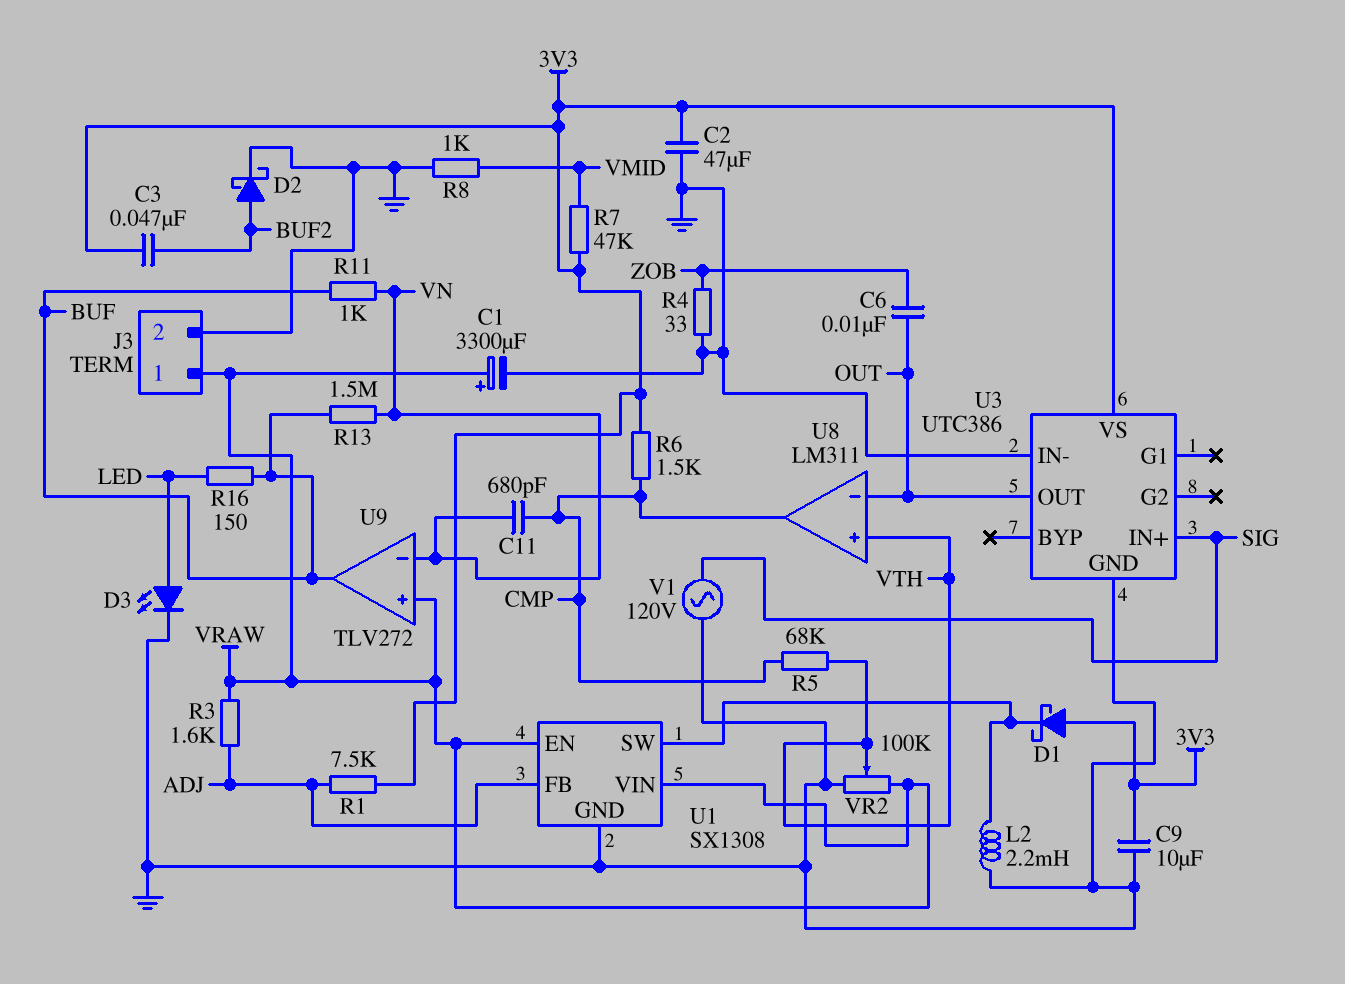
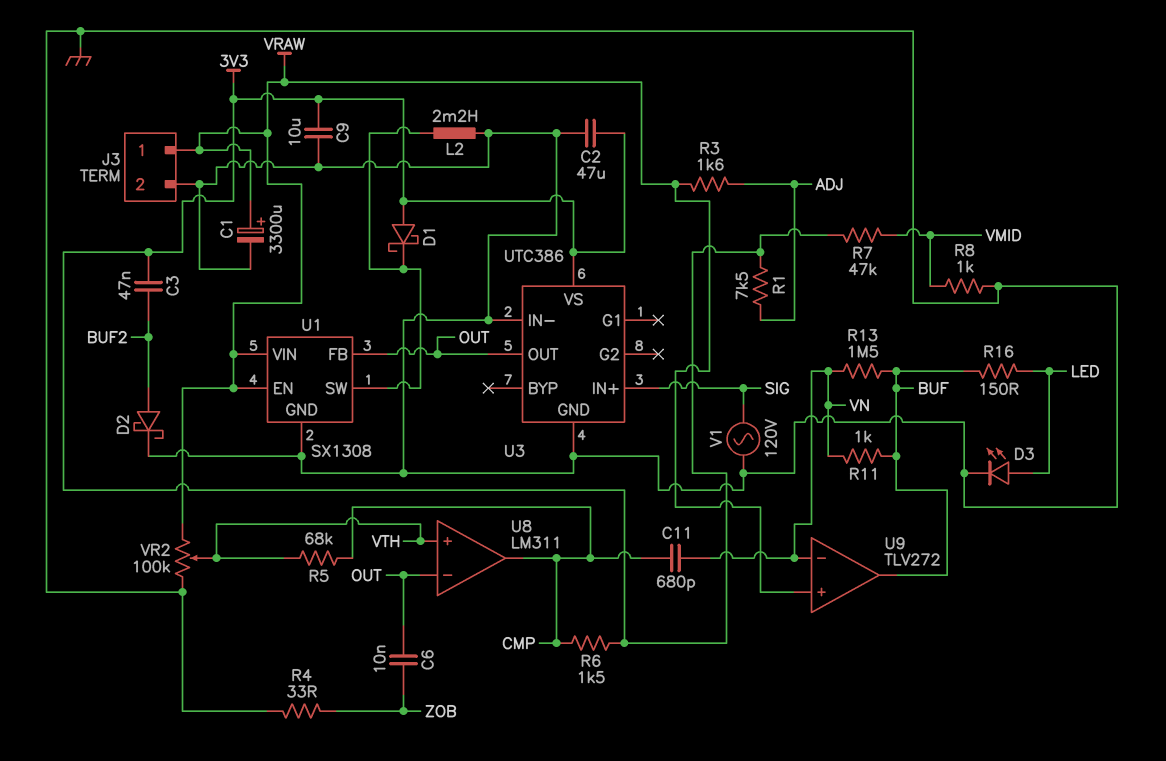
U1 pin FB: ADJ -> OUT

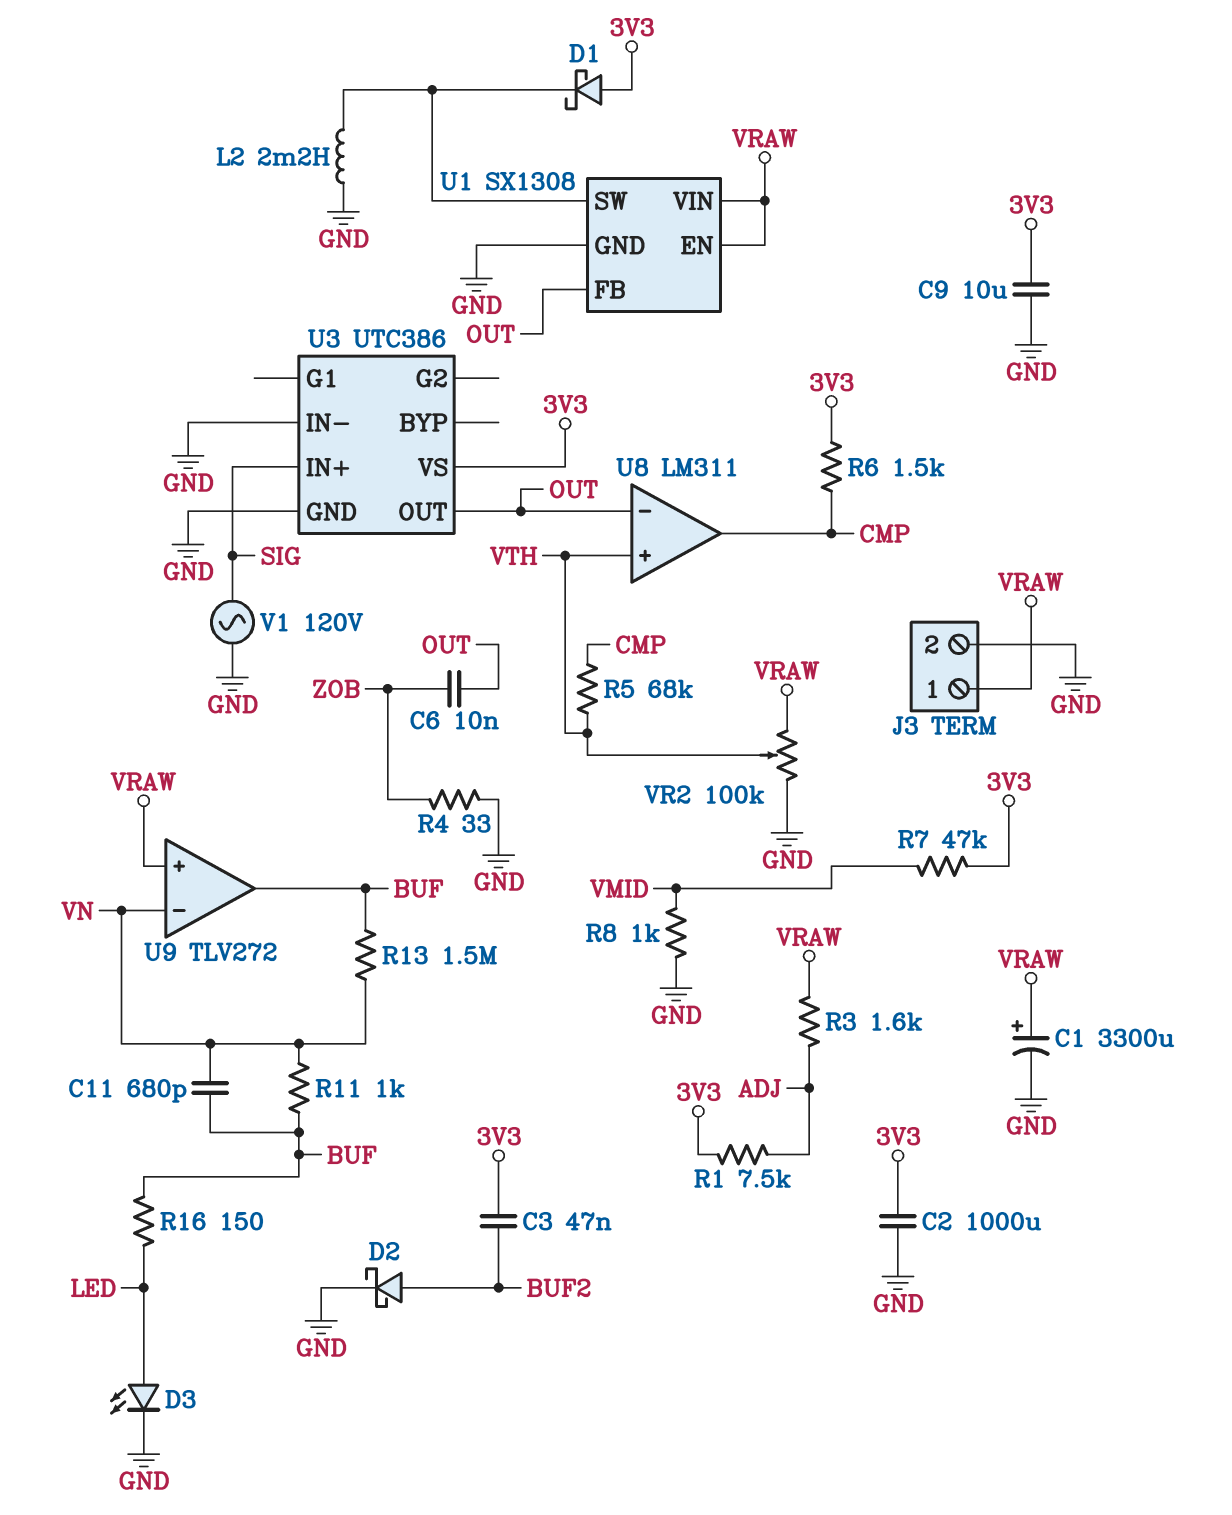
C2: 47uF (3V3, GND) -> 1000uF (3V3, GND)
C11: 680pF (CMP, VN) -> 680pF (BUF, VN)

